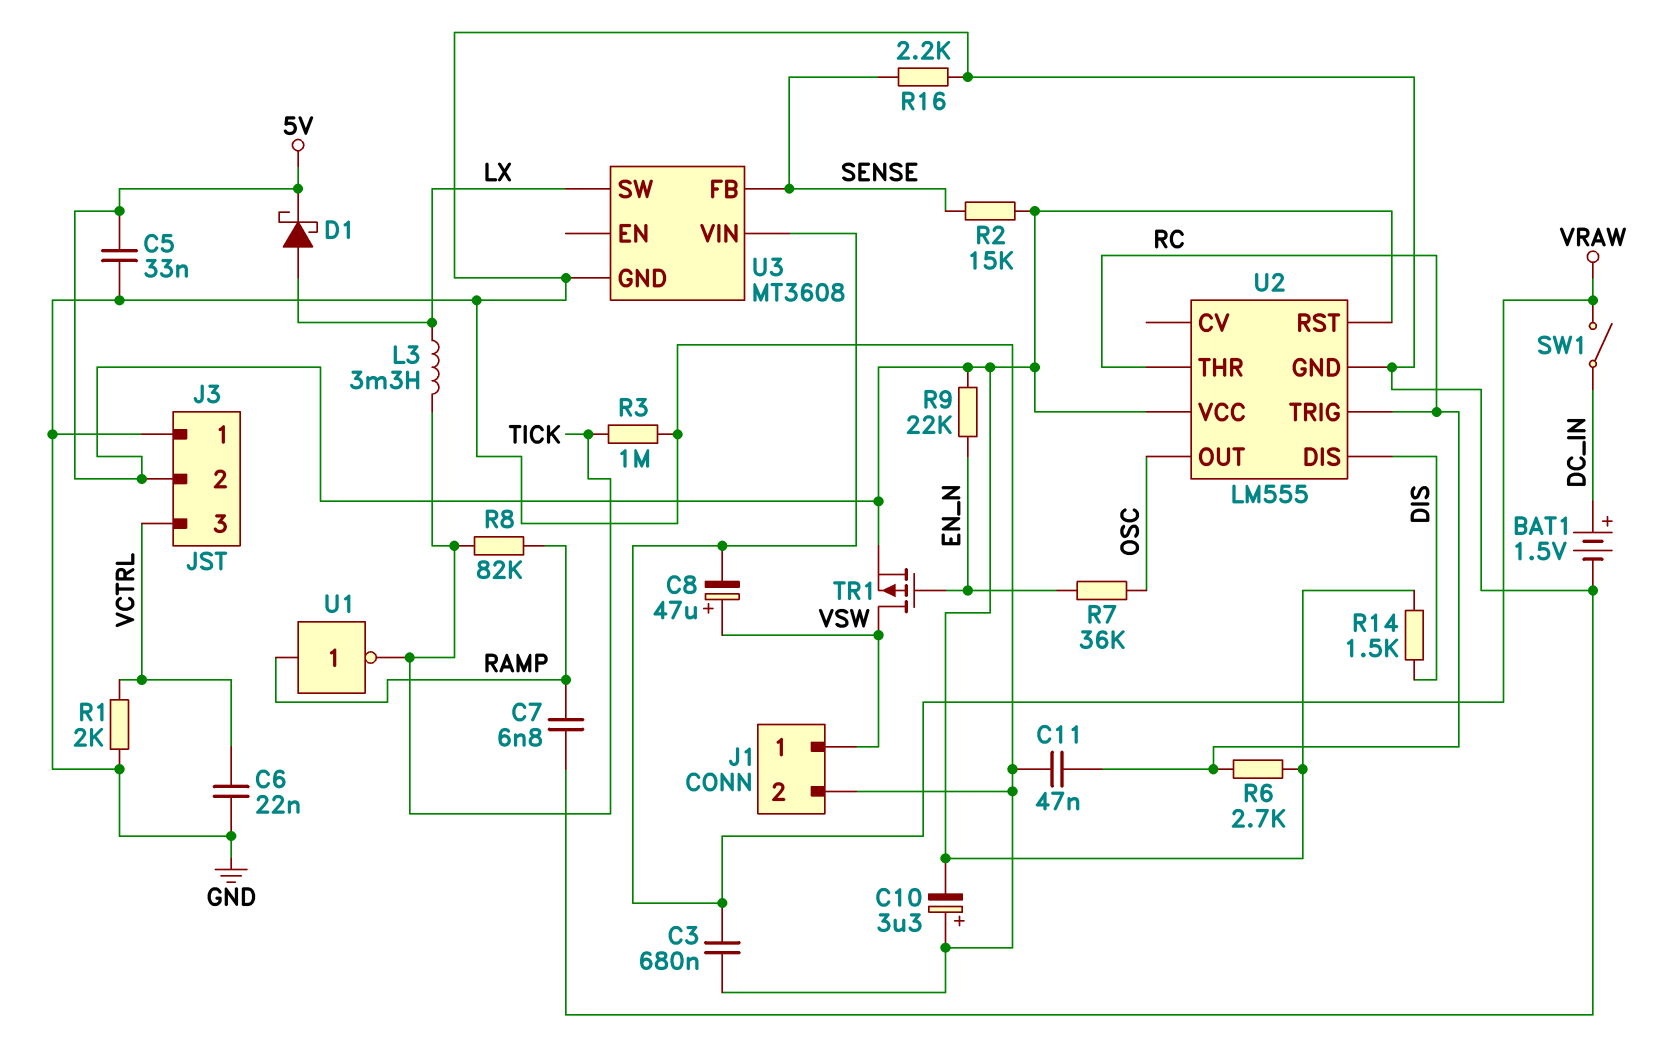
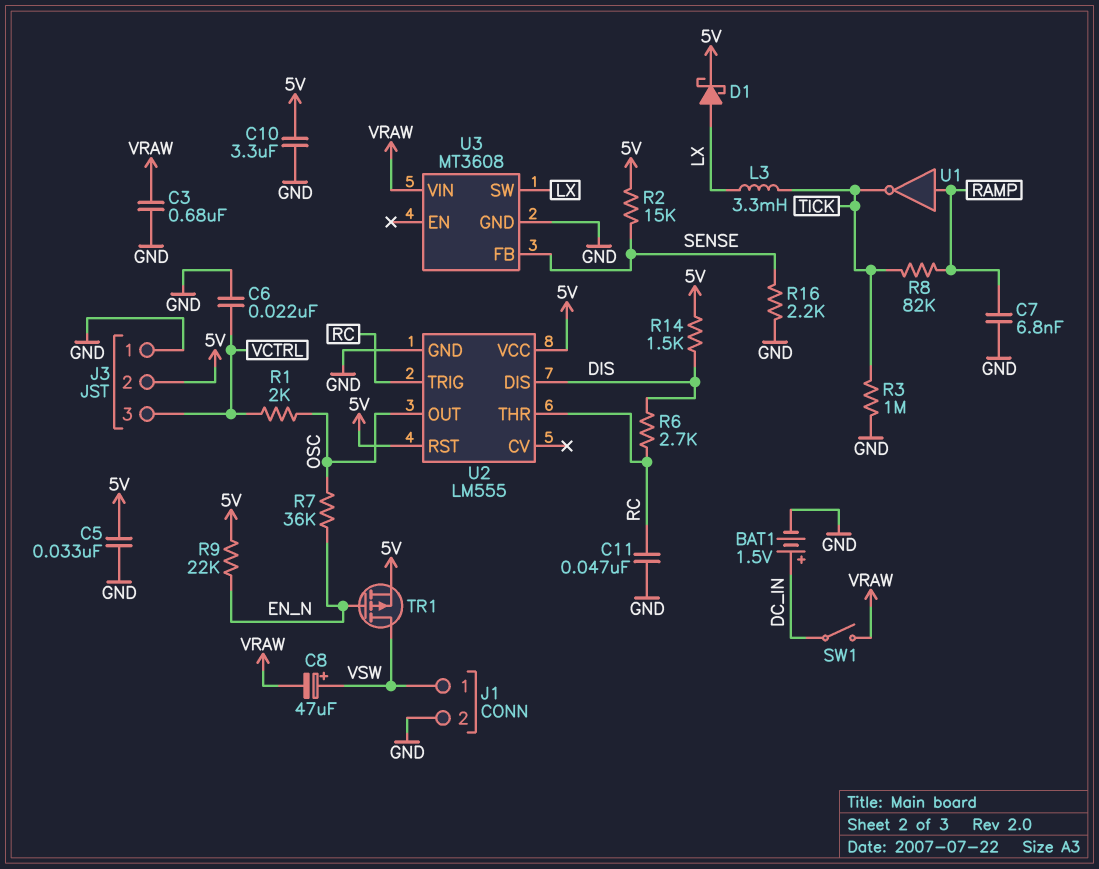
C10: 3.3uF (plus GND, minus 5V) -> 3.3uF (5V, GND)
R1: 2k (GND, VCTRL) -> 2k (OSC, VCTRL)
R6: 2.7k (5V, RC) -> 2.7k (DIS, RC)

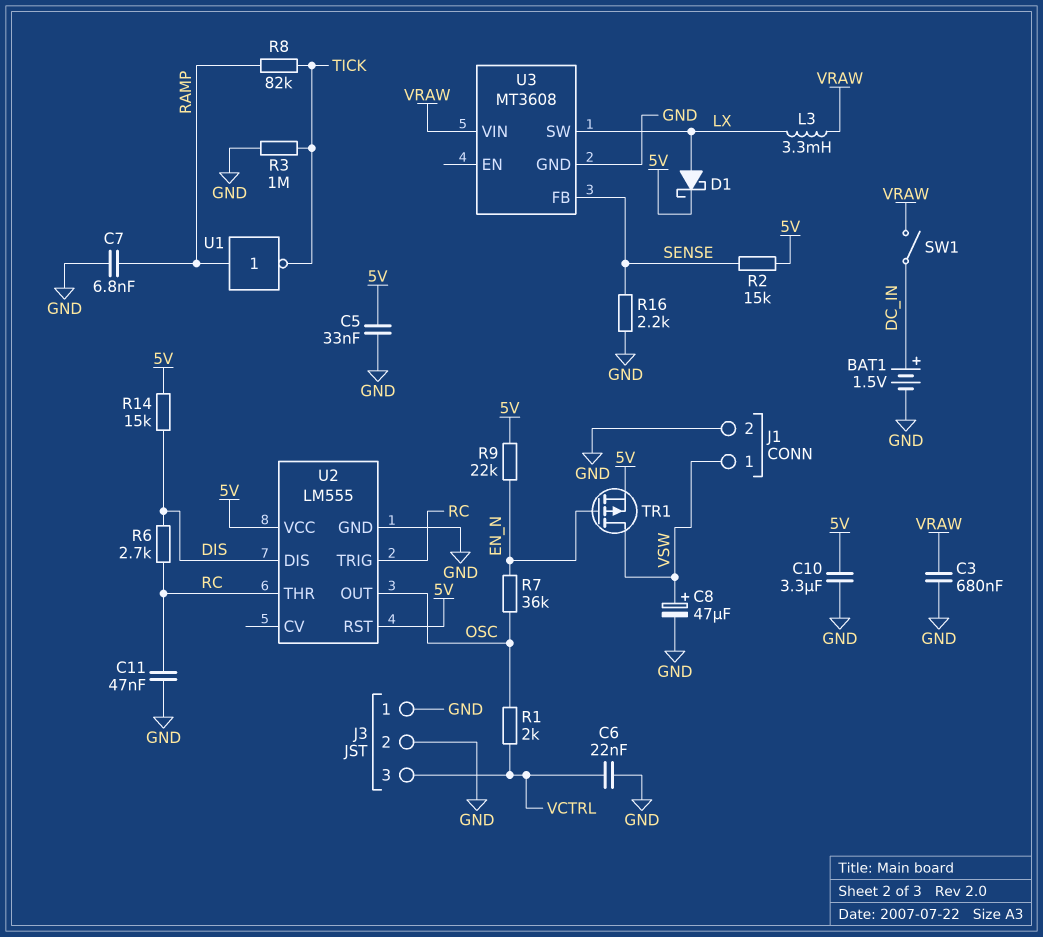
C8: 47uF (plus VSW, minus VRAW) -> 47uF (plus VSW, minus GND)
J3 pin 2: 5V -> GND
L3: 3.3mH (LX, TICK) -> 3.3mH (LX, VRAW)
R14: 1.5k (5V, DIS) -> 15k (5V, DIS)

